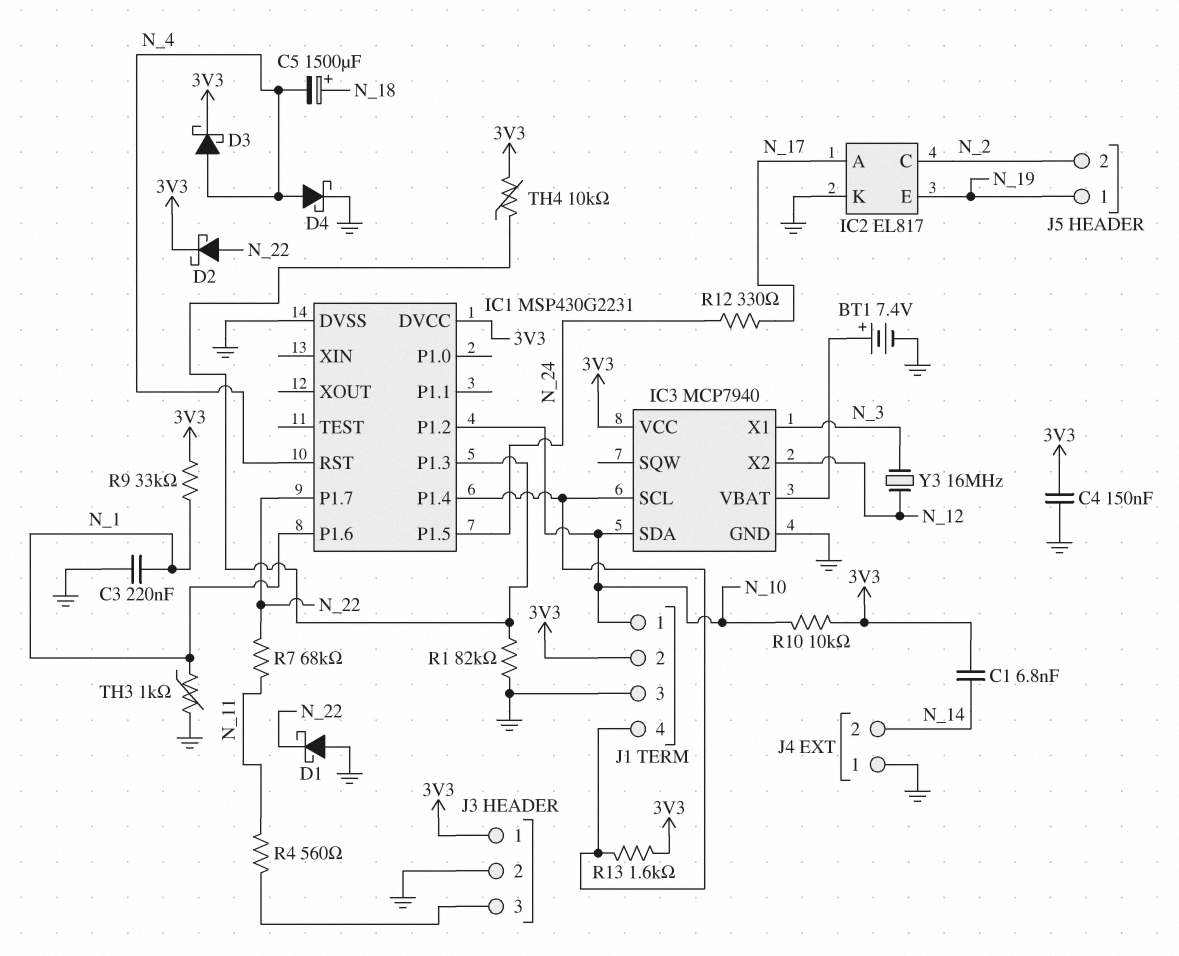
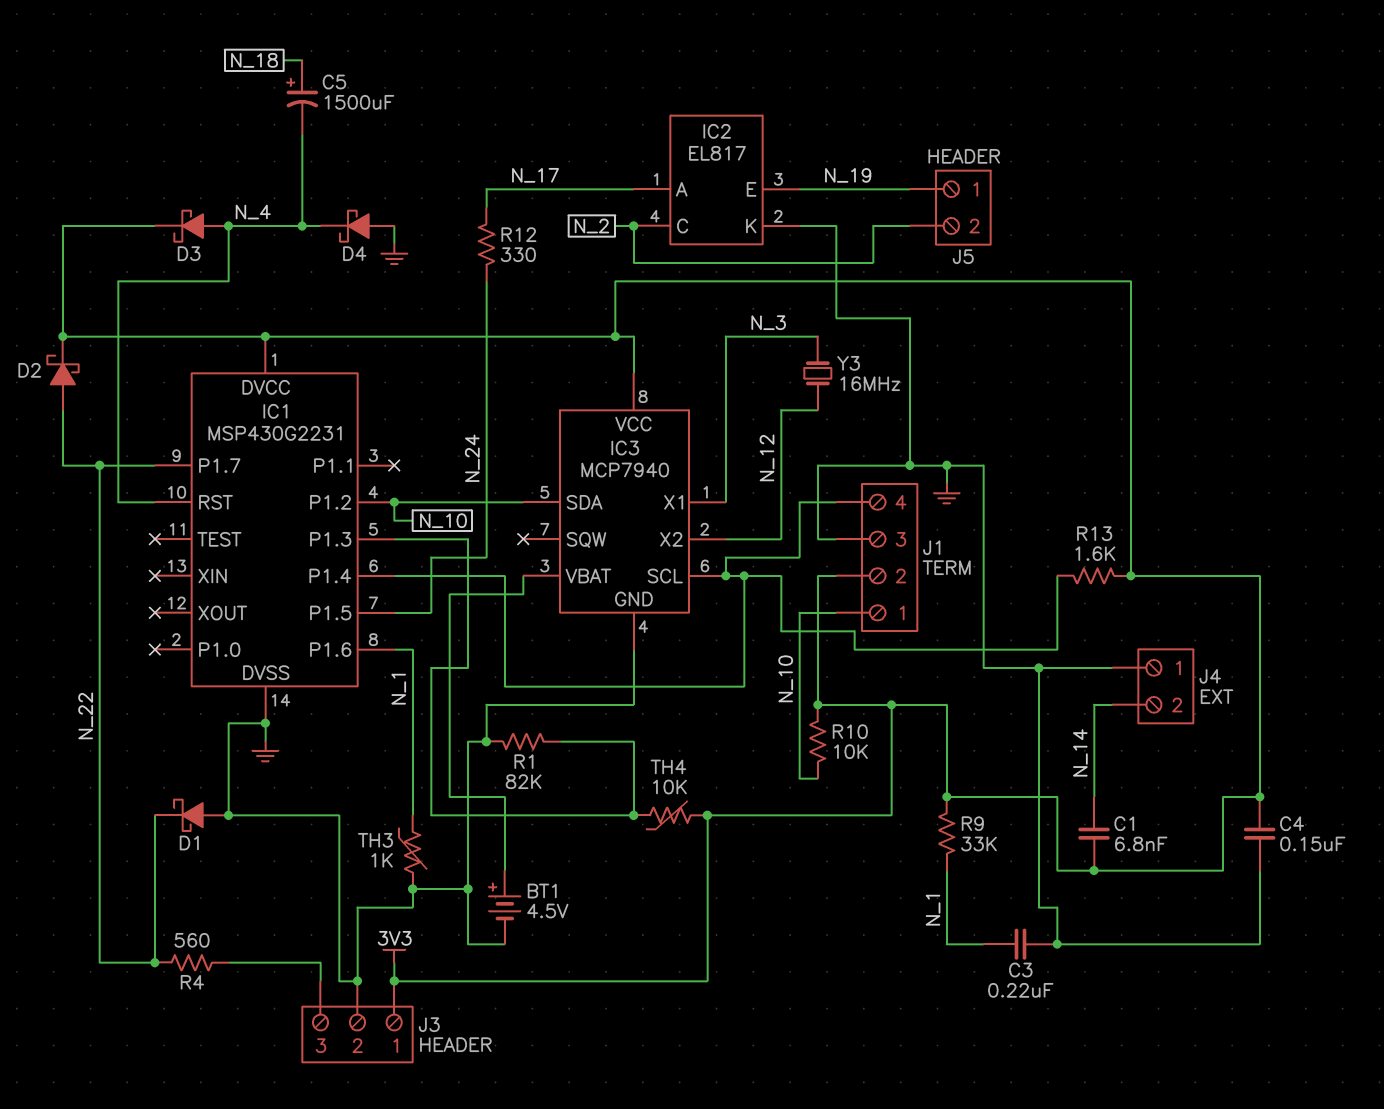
BT1: 7.4V (plus IC3/VBAT, minus GND) -> 4.5V (plus IC3/VBAT, minus GND)
D4: schottky (A N_4, K GND) -> schottky (A GND, K N_4)
R4: 560 (J3/3, N_11) -> 560 (J3/3, N_22)
R7: 68k (N_11, N_22) -> none

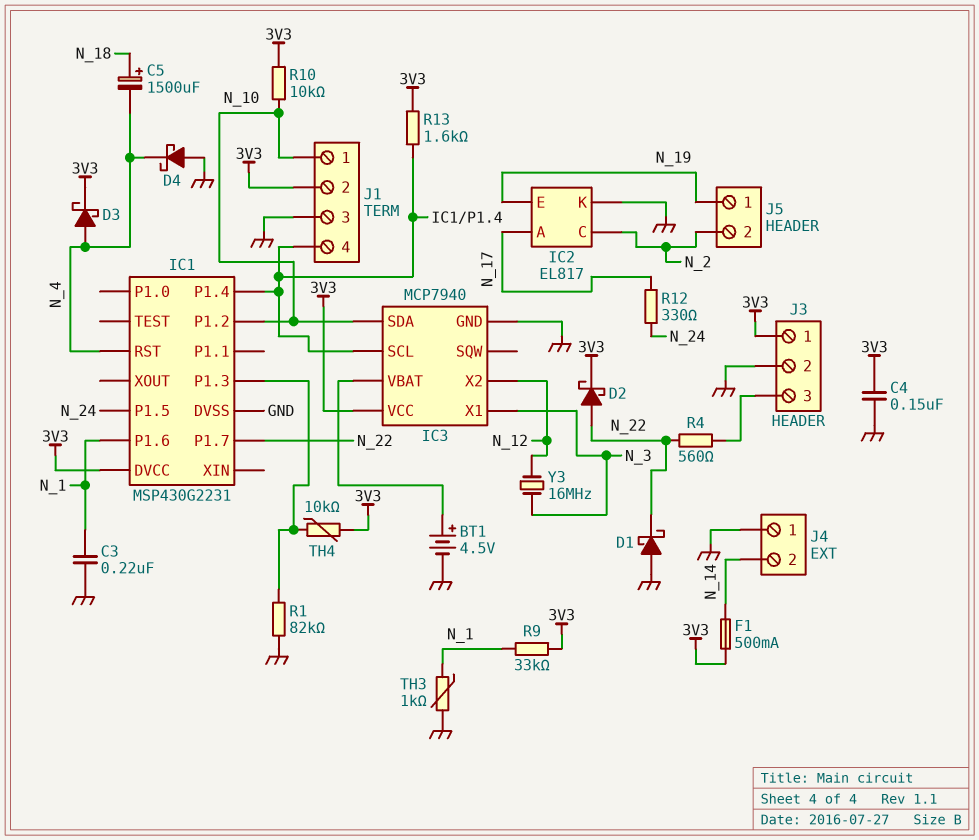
C1: 6.8nF (3V3, N_14) -> none
F1: none -> 500mA (3V3, N_14)

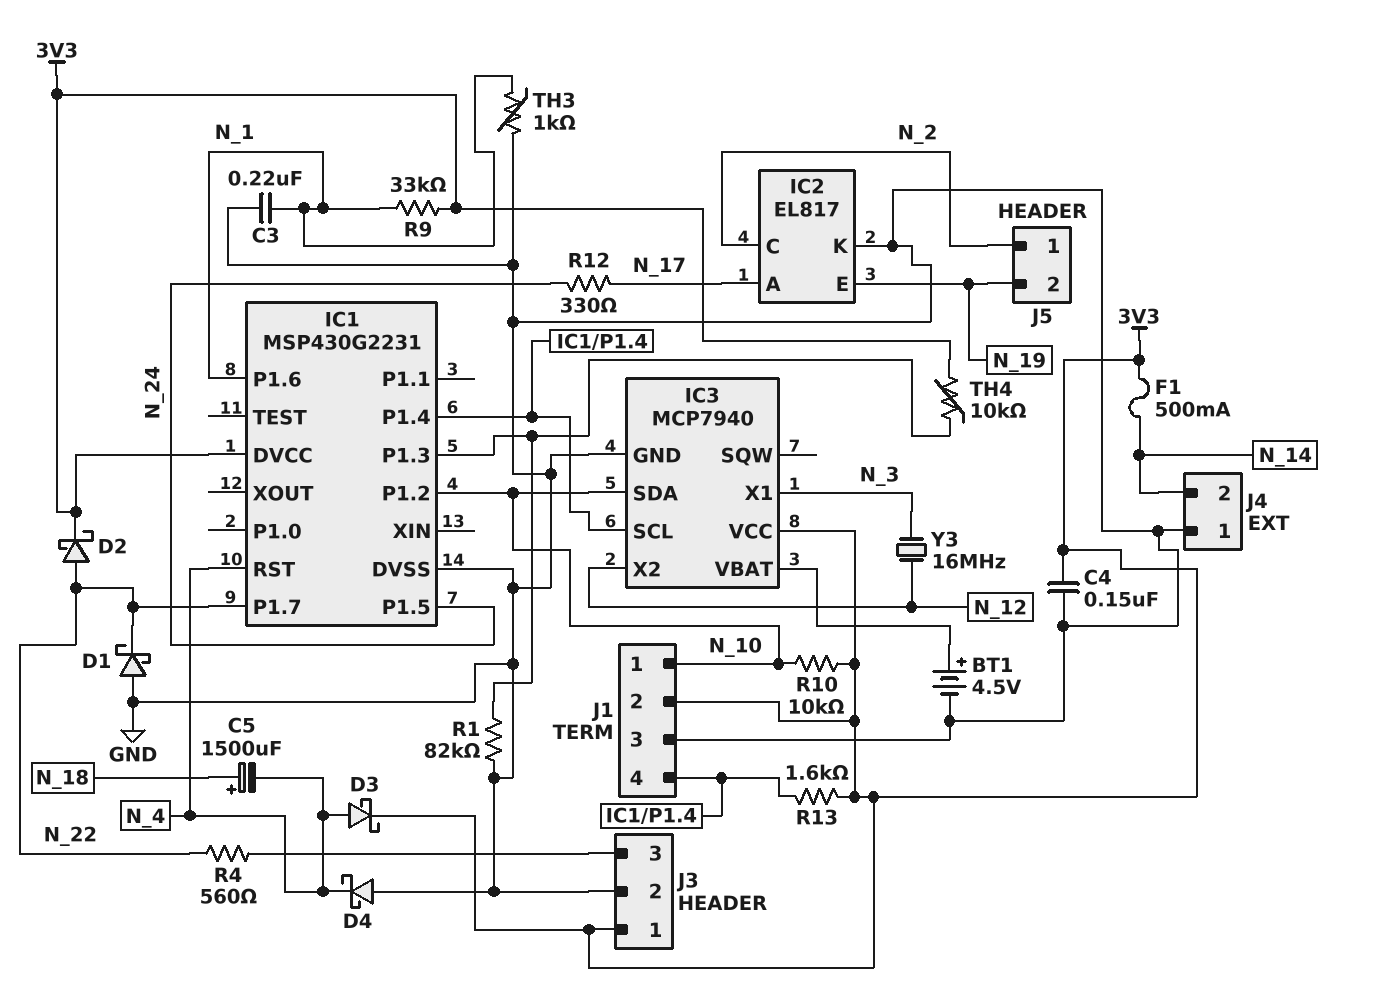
J5 pin 1: N_19 -> N_2
J5 pin 2: N_2 -> N_19

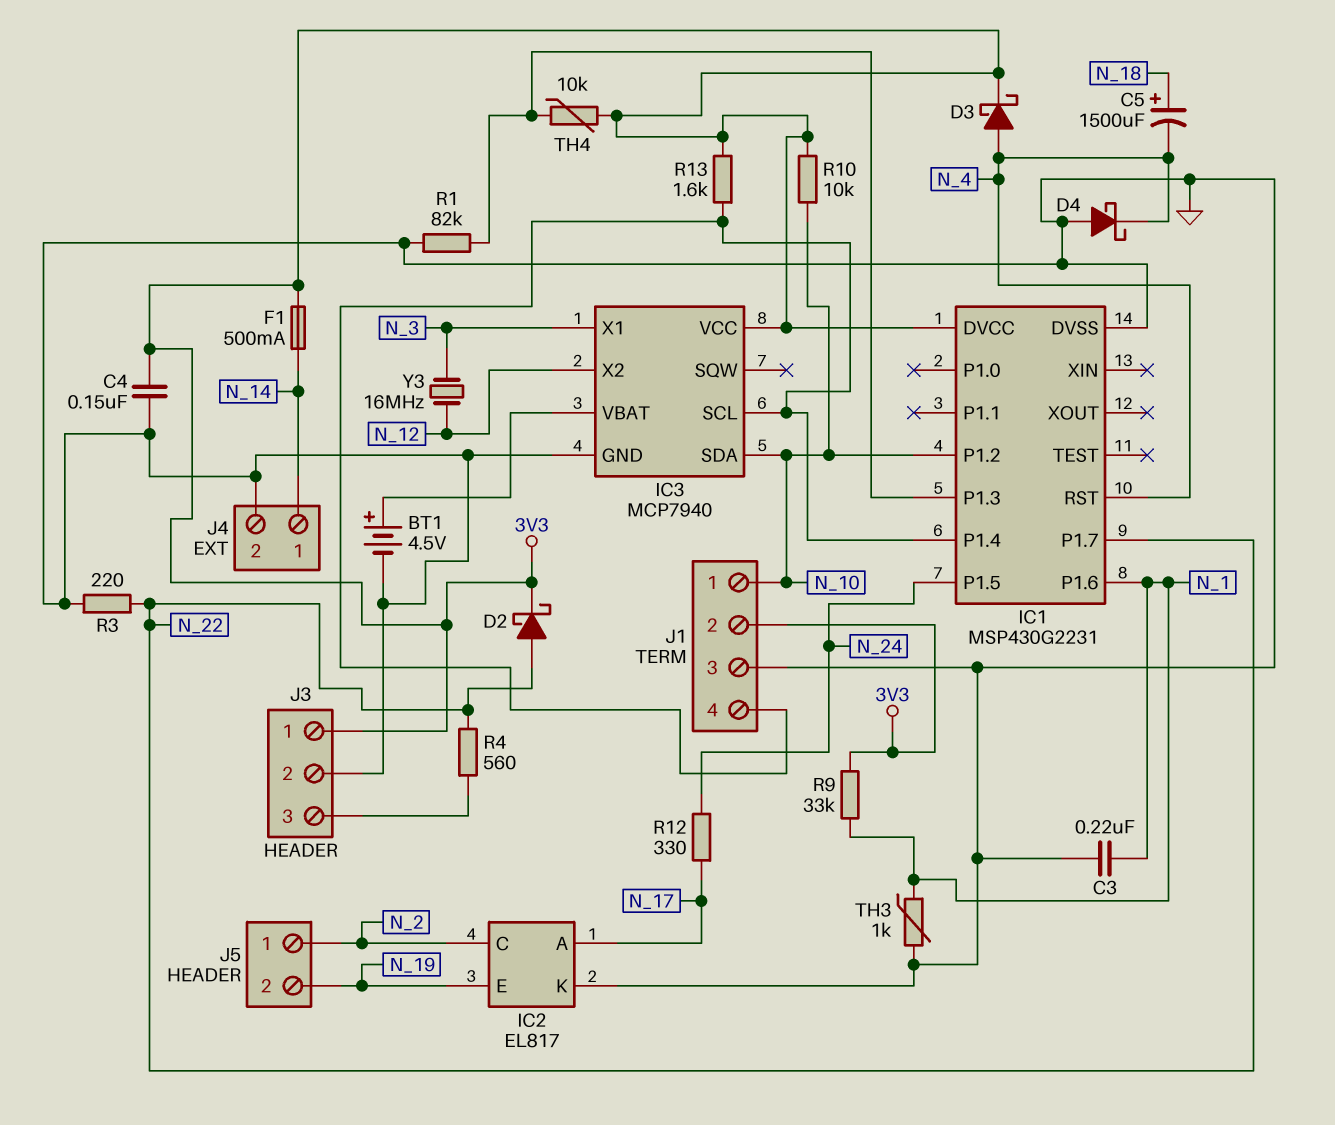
D1: schottky (A GND, K N_22) -> none
J4 pin 1: GND -> N_14
J4 pin 2: N_14 -> GND
R3: none -> 220 (GND, N_22)

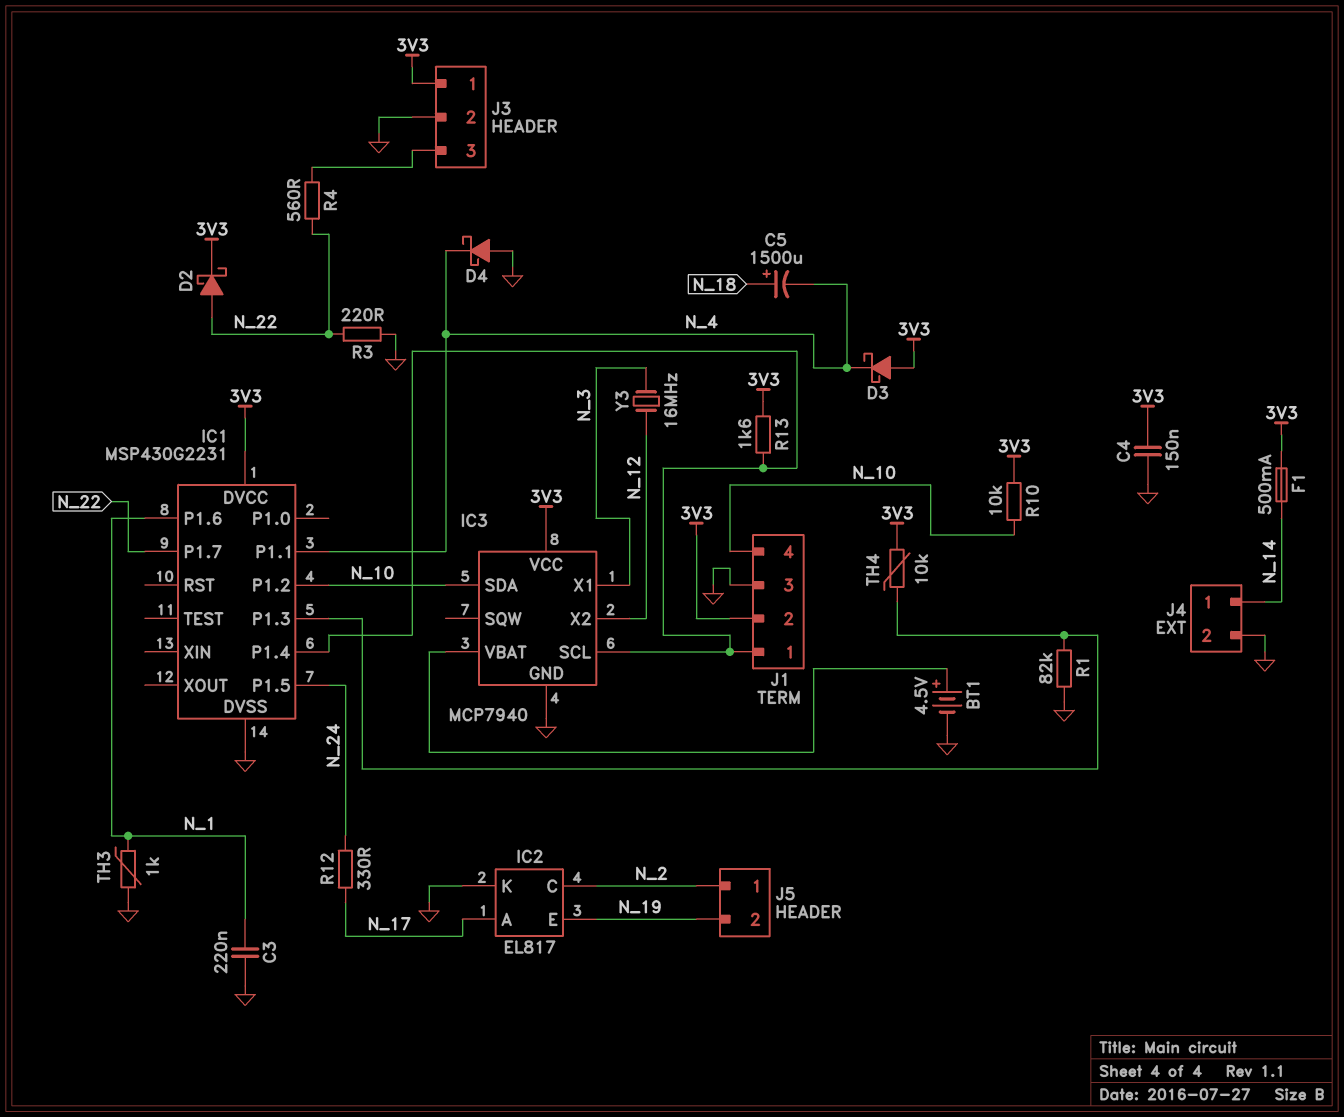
D3: schottky (A N_4, K 3V3) -> schottky (A 3V3, K N_4)
IC1 pin P1.1: none -> N_4
IC1 pin RST: N_4 -> none
J1 pin 1: N_10 -> IC1/P1.4
J1 pin 4: IC1/P1.4 -> N_10
R9: 33k (3V3, N_1) -> none

